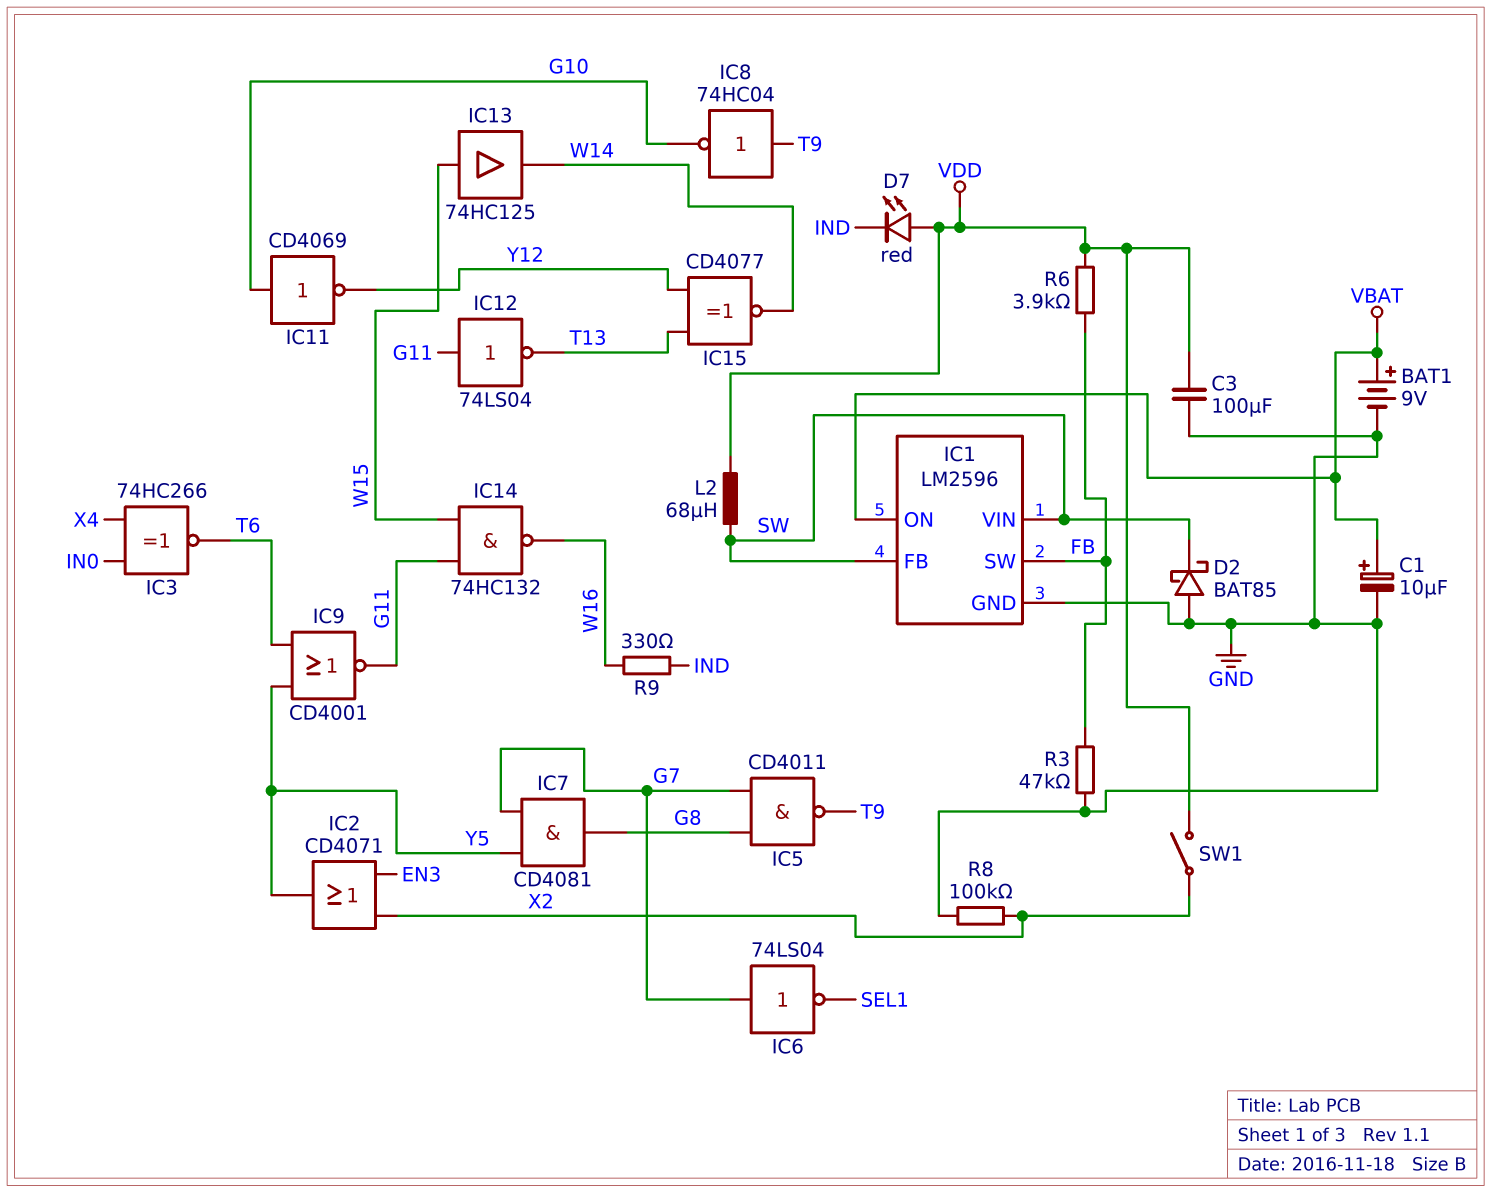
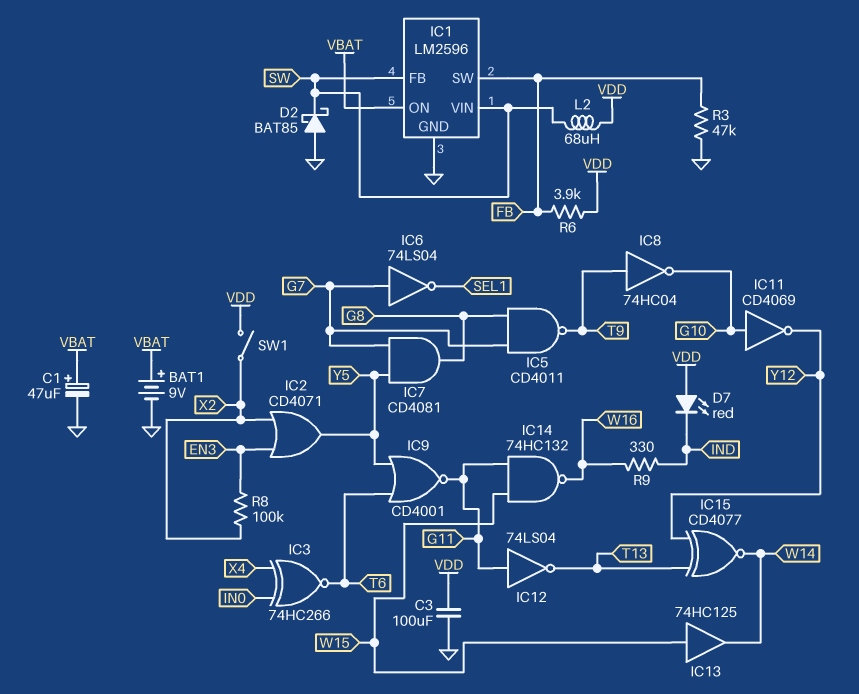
C1: 10uF (plus VBAT, minus GND) -> 47uF (plus VBAT, minus GND)
R8: 100k (GND, X2) -> 100k (EN3, X2)

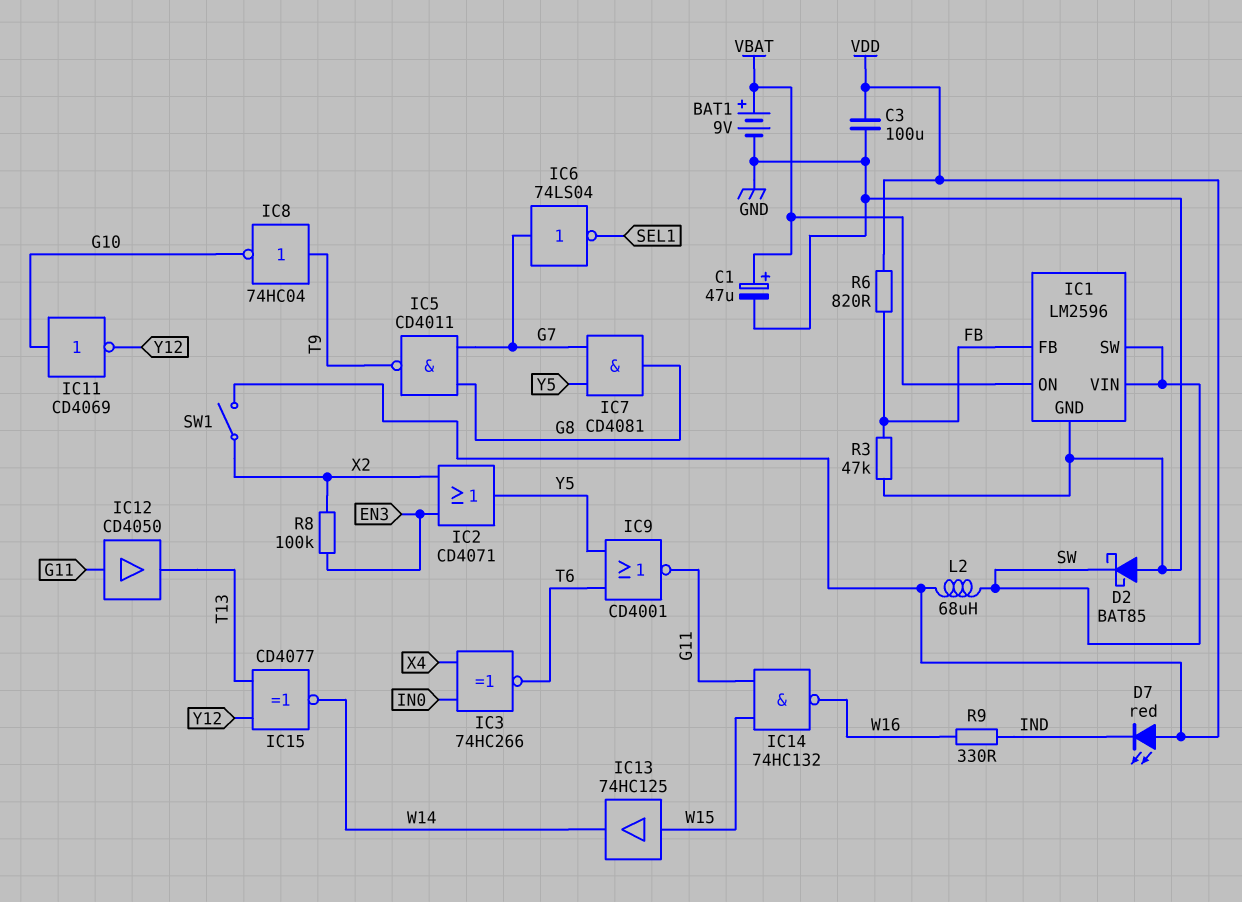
IC1 pin FB: SW -> FB
IC1 pin SW: FB -> SW
IC12: NOT 74LS04 (in G11, out T13) -> buffer CD4050 (in G11, out T13)
R6: 3.9k (FB, VDD) -> 820 (FB, VDD)

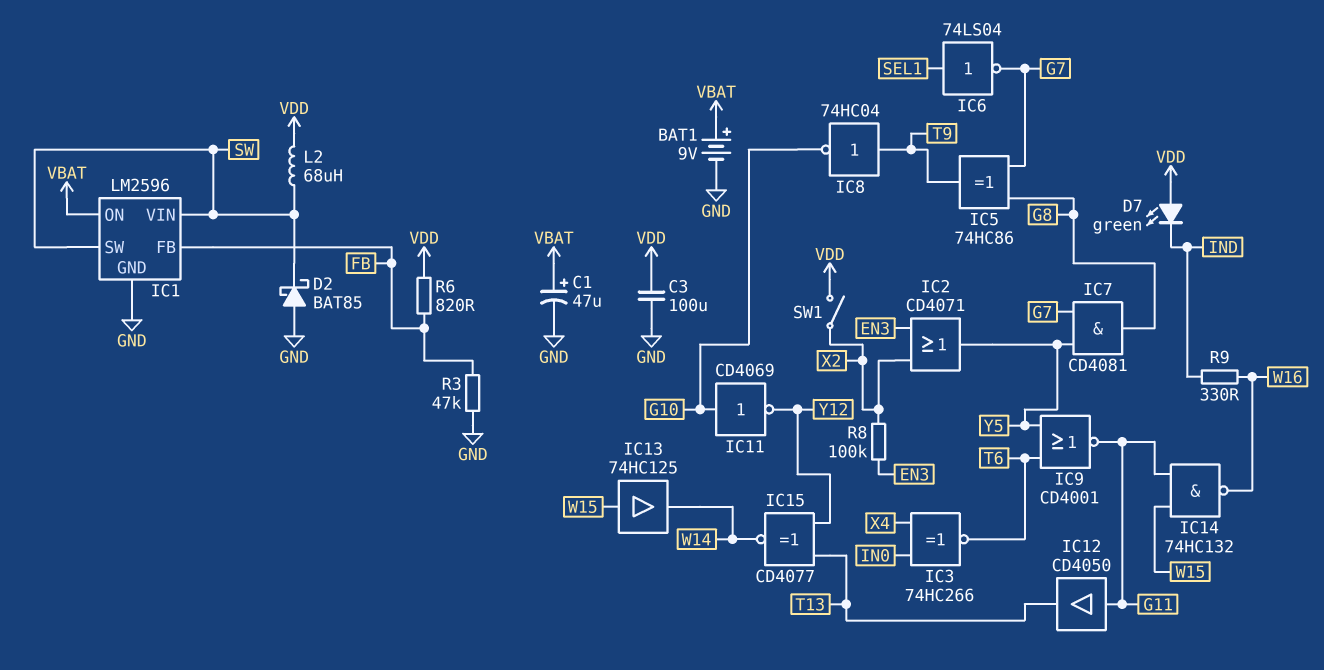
D7: LED red (A VDD, K IND) -> LED green (A VDD, K IND)
IC5: NAND CD4011 (in G7, in G8, out T9) -> XOR 74HC86 (in G7, in G8, out T9)
IC6: NOT 74LS04 (in G7, out SEL1) -> NOT 74LS04 (in SEL1, out G7)

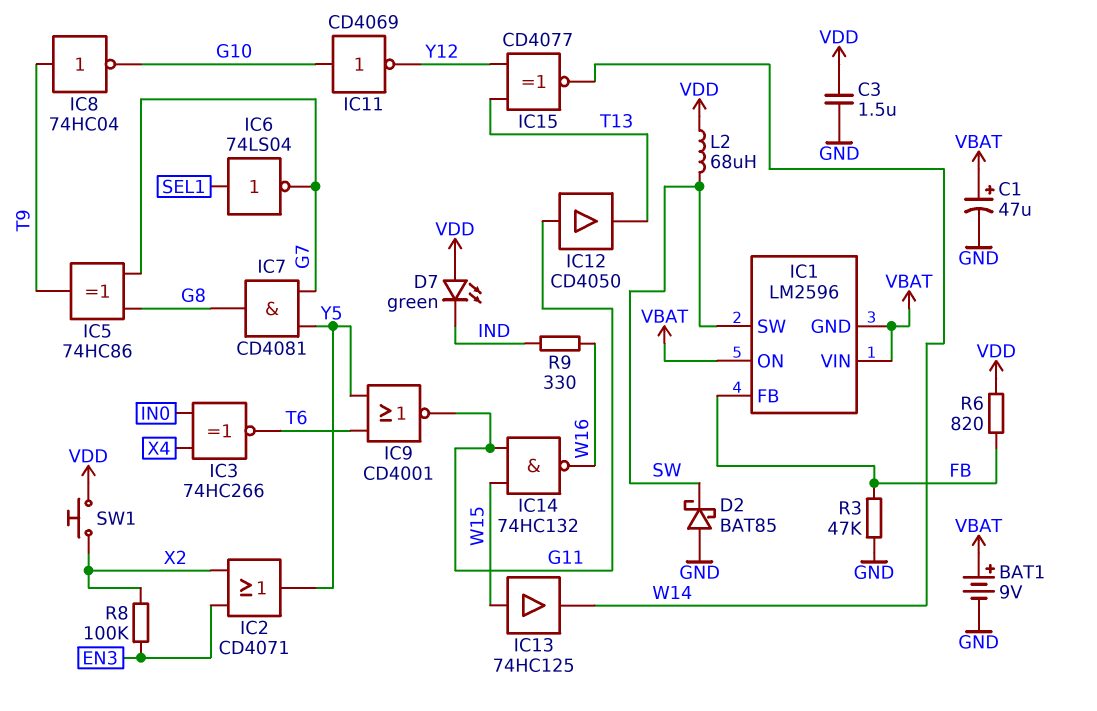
C3: 100uF (GND, VDD) -> 1.5uF (GND, VDD)
IC1 pin GND: GND -> VBAT
IC1 pin VIN: SW -> VBAT
SW1: switch (VDD, X2) -> button (VDD, X2)

